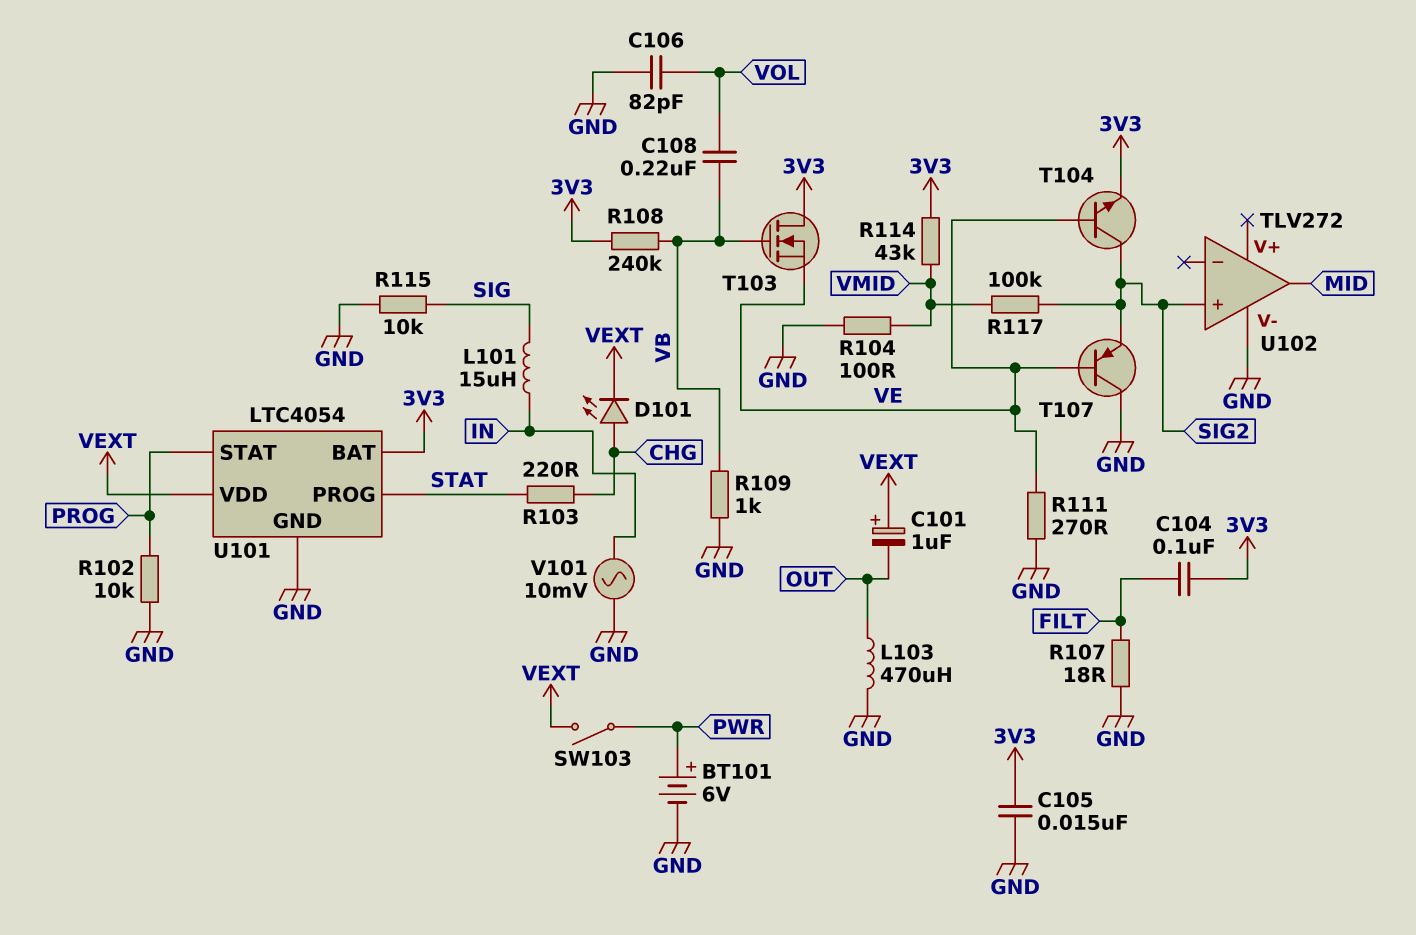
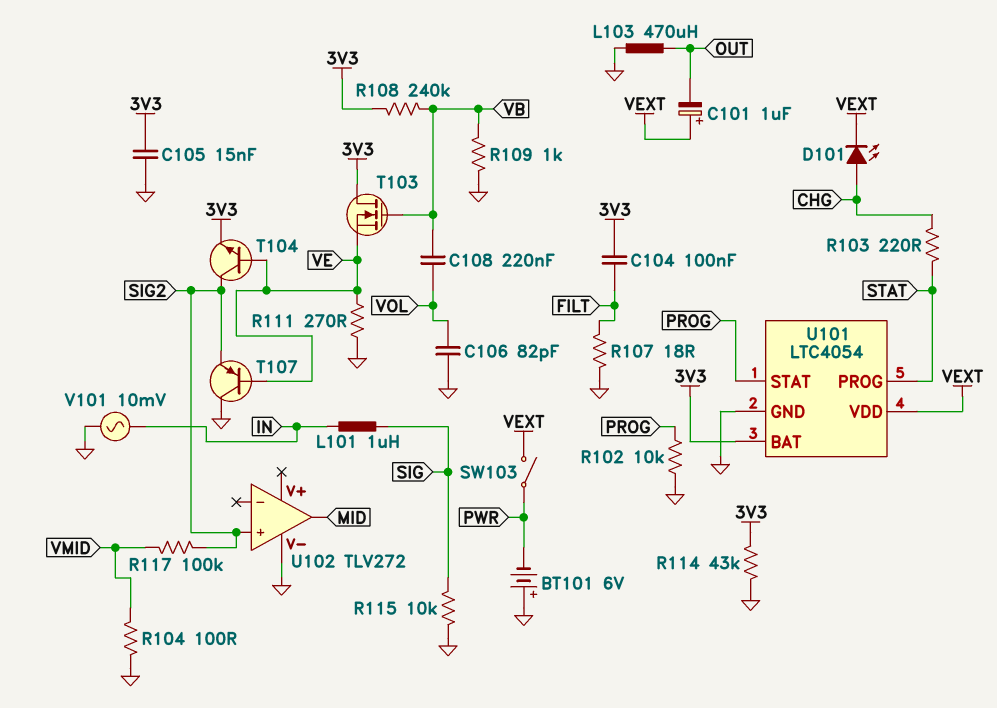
BT101: 6V (plus PWR, minus GND) -> 6V (plus GND, minus PWR)
L101: 15uH (IN, SIG) -> 1uH (IN, SIG)
R114: 43k (3V3, VMID) -> 43k (3V3, GND)

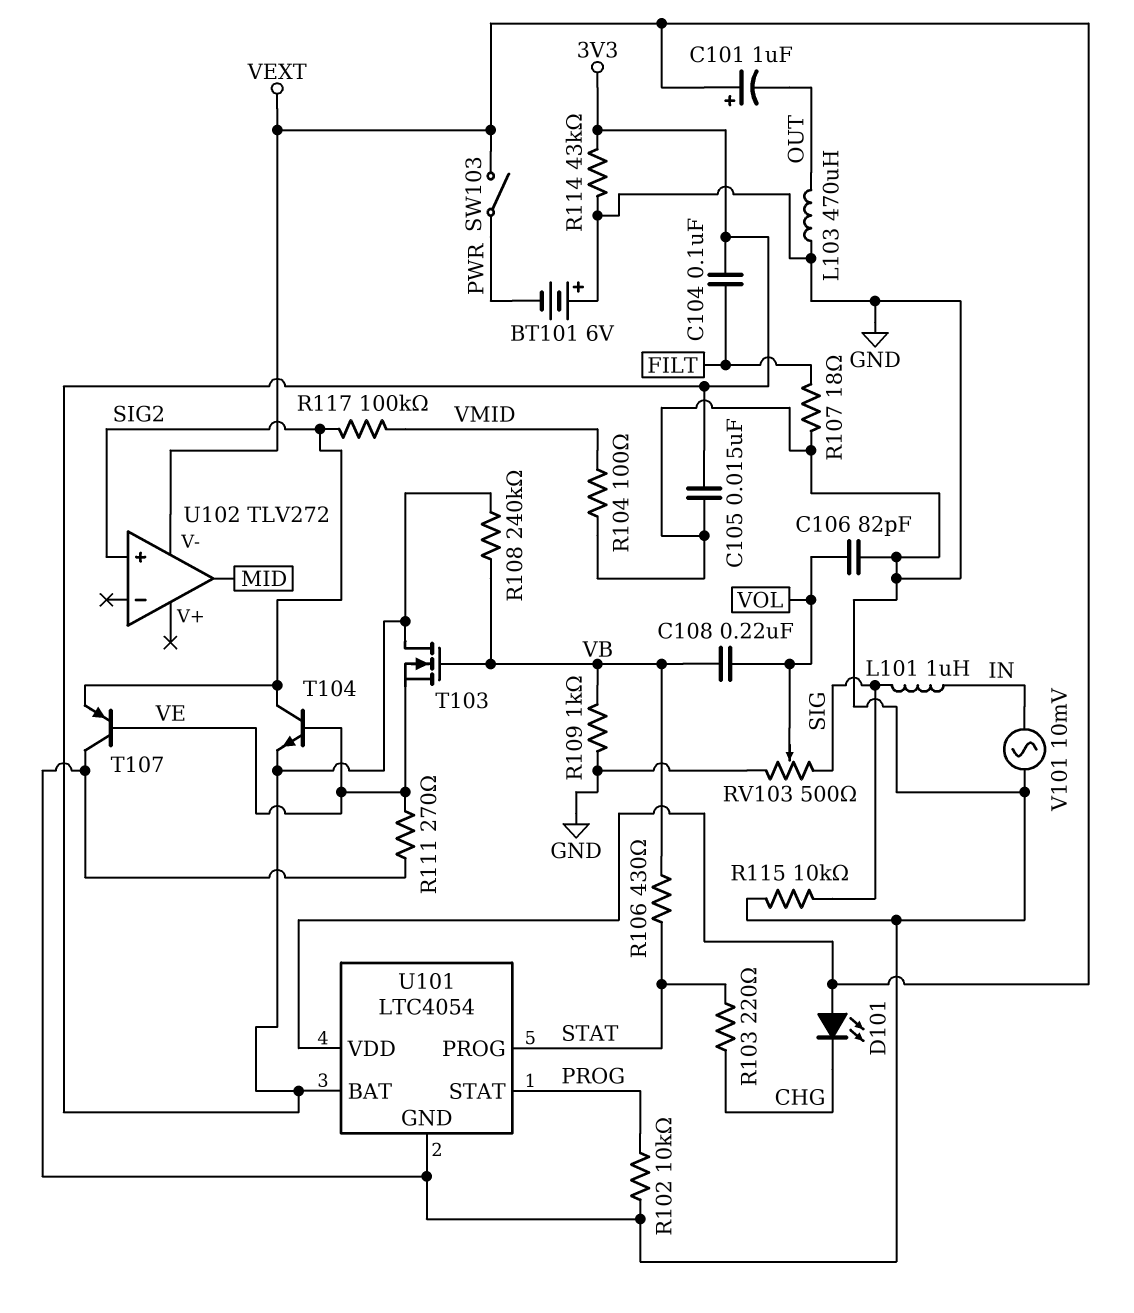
D101: LED (A CHG, K VEXT) -> LED (A VEXT, K CHG)
R106: none -> 430 (STAT, VB)
RV103: none -> 500 (GND, SIG, wiper VOL)
U102 pin V-: GND -> VEXT

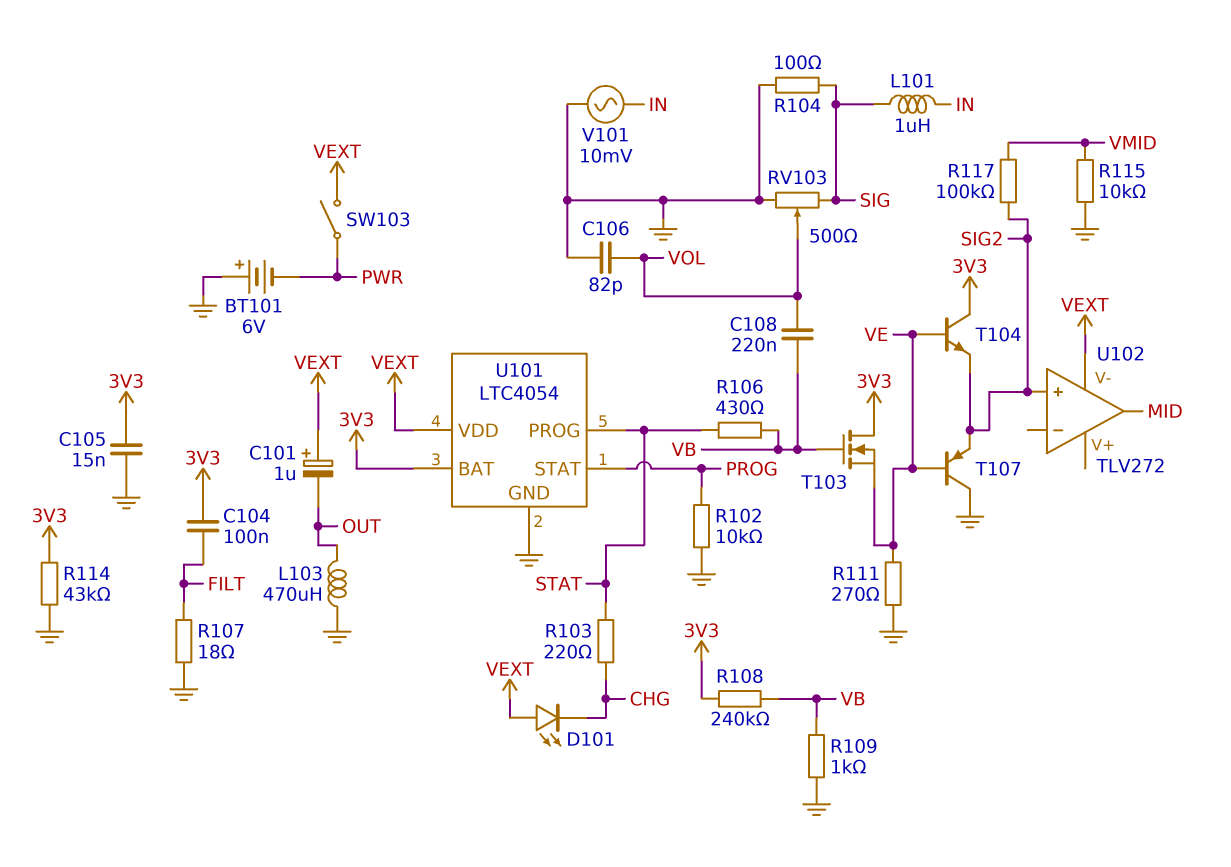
R104: 100 (GND, VMID) -> 100 (GND, SIG)
R115: 10k (GND, SIG) -> 10k (GND, VMID)
T104: NPN (B VE, C SIG2, E 3V3) -> NPN (B VE, C 3V3, E SIG2)

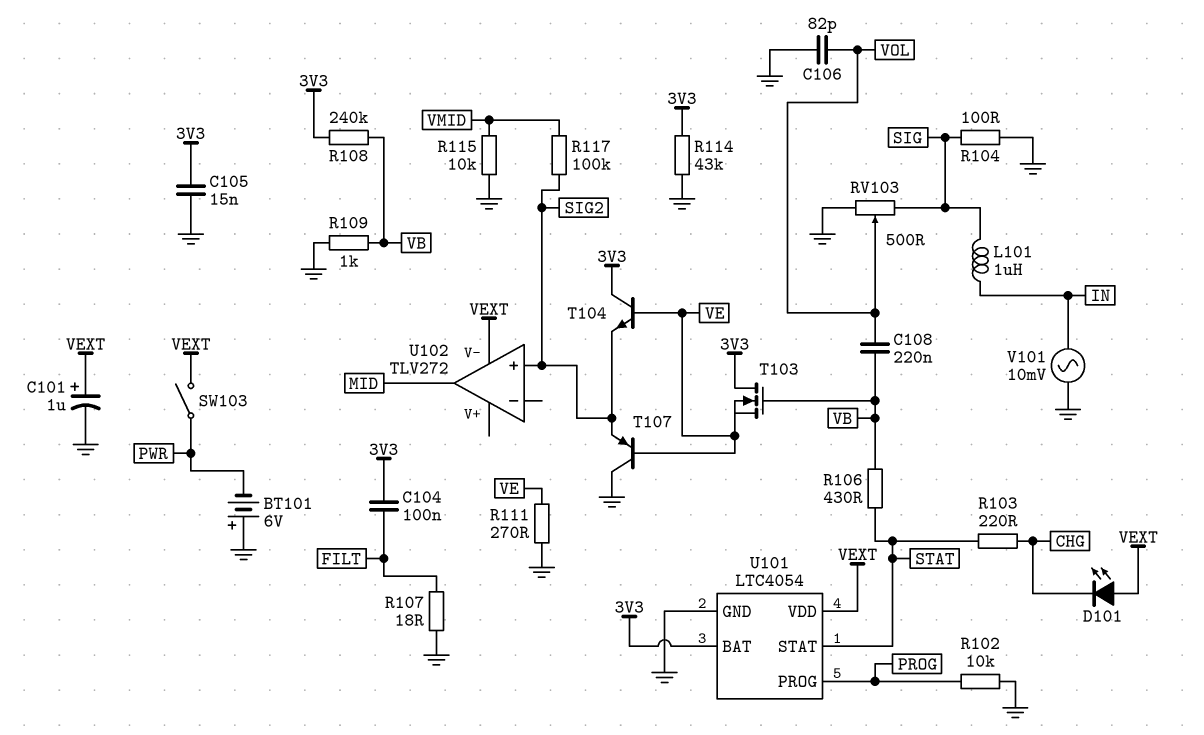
C101: 1uF (plus VEXT, minus OUT) -> 1uF (plus VEXT, minus GND)
L103: 470uH (GND, OUT) -> none
U101 pin PROG: STAT -> PROG
U101 pin STAT: PROG -> STAT

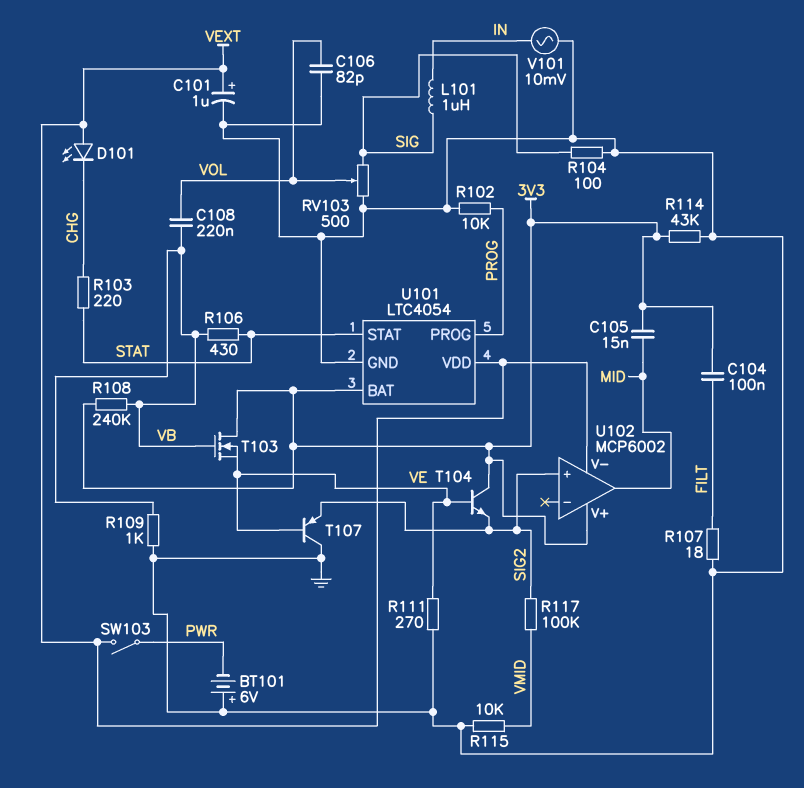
C105: 15nF (3V3, GND) -> 15nF (3V3, MID)
U102: TLV272 -> MCP6002
U102 pin V+: none -> 3V3

